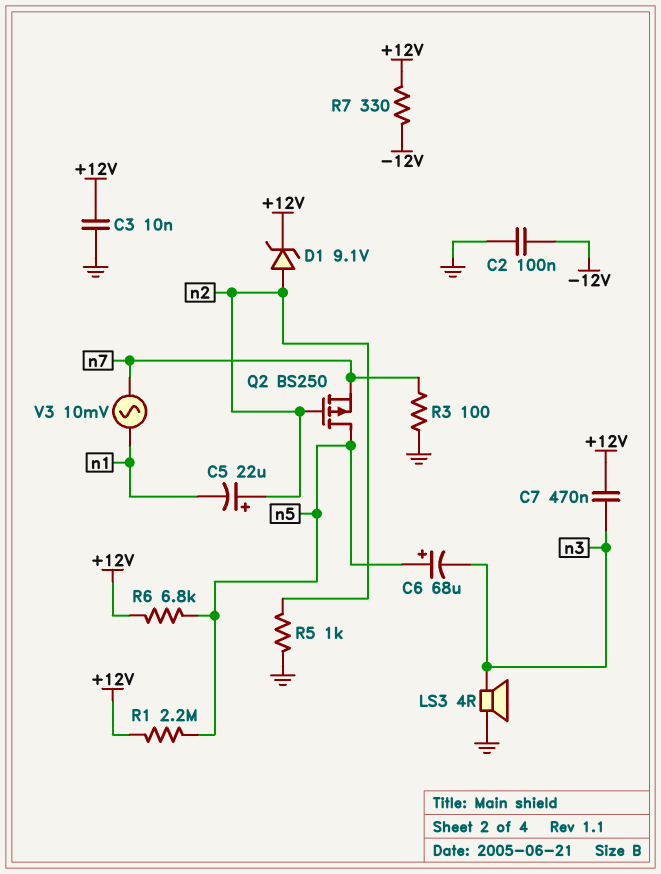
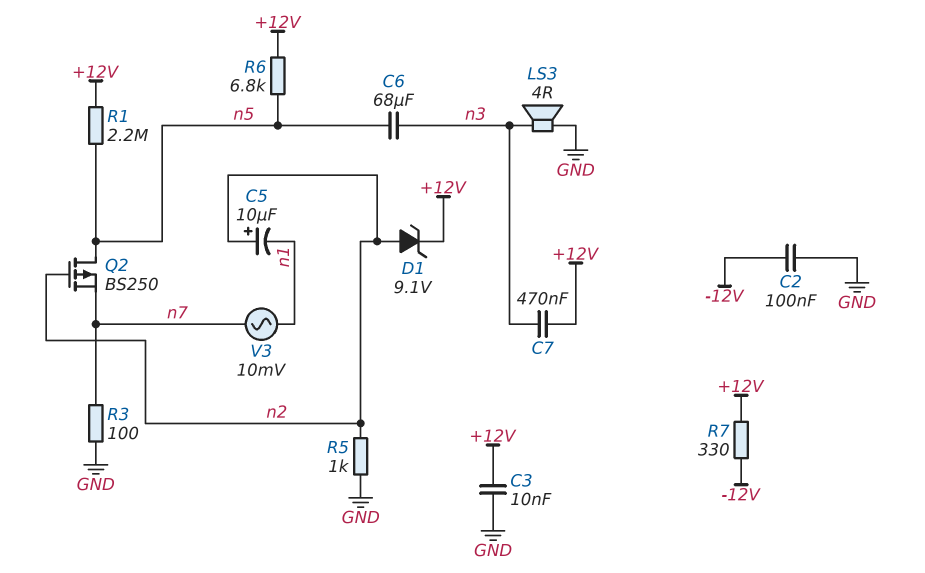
C5: 22uF (plus n2, minus n1) -> 10uF (plus n2, minus n1)
C6: 68uF (plus n5, minus n3) -> 68uF (n3, n5)

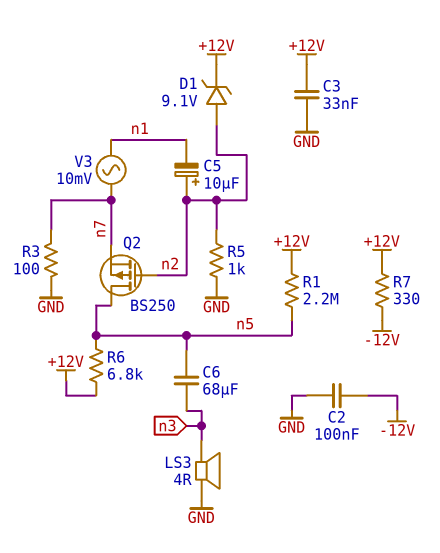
C3: 10nF (+12V, GND) -> 33nF (+12V, GND)
C7: 470nF (+12V, n3) -> none

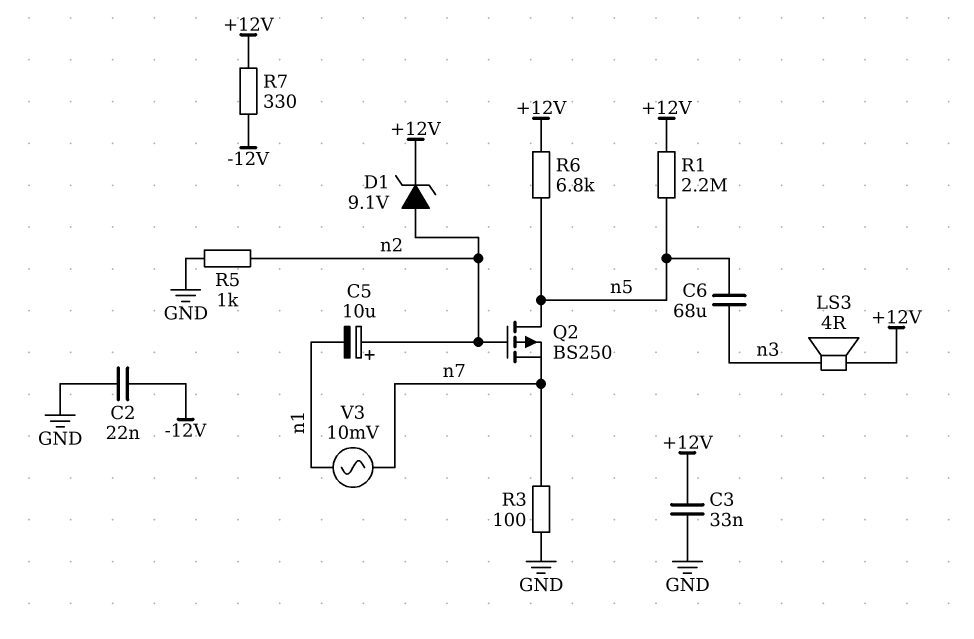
C2: 100nF (-12V, GND) -> 22nF (-12V, GND)
LS3: speaker 4R (GND, n3) -> speaker 4R (+12V, n3)

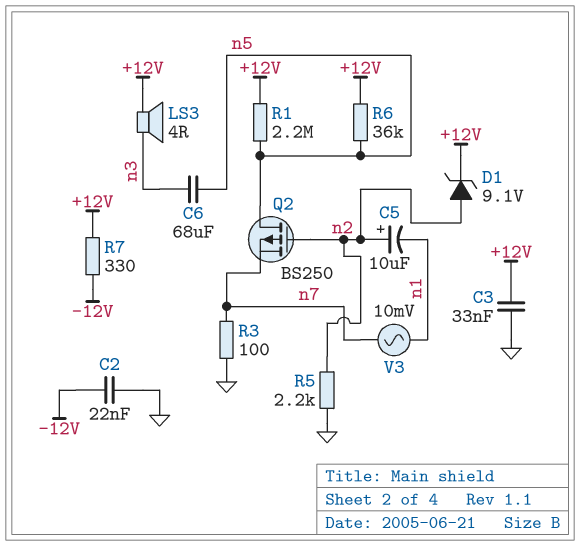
R5: 1k (GND, n2) -> 2.2k (GND, n2)
R6: 6.8k (+12V, n5) -> 36k (+12V, n5)

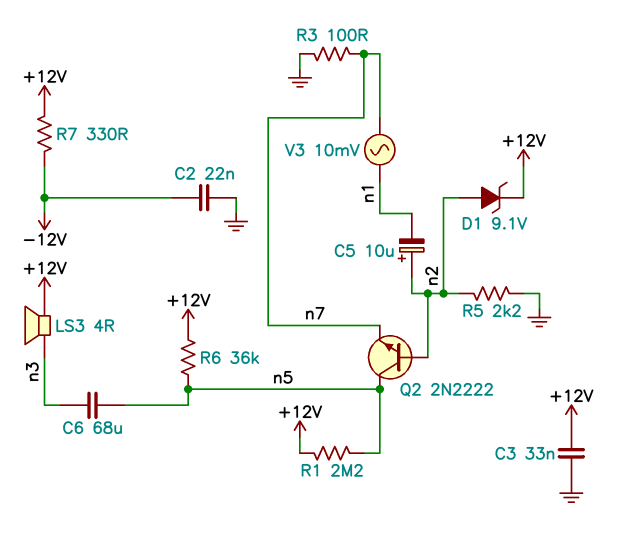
Q2: PMOS BS250 (G n2, D n5, S n7) -> NPN 2N2222 (B n2, C n5, E n7)

